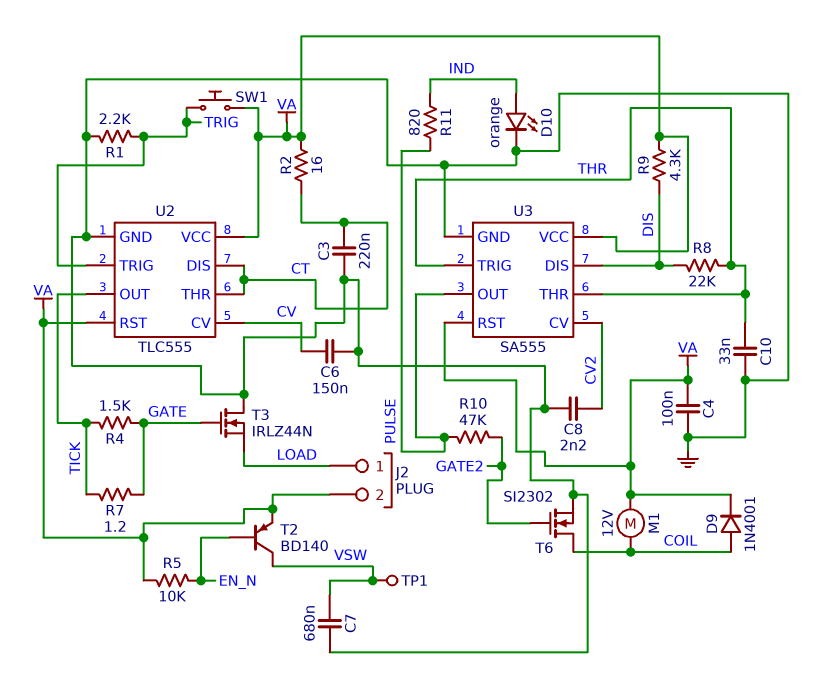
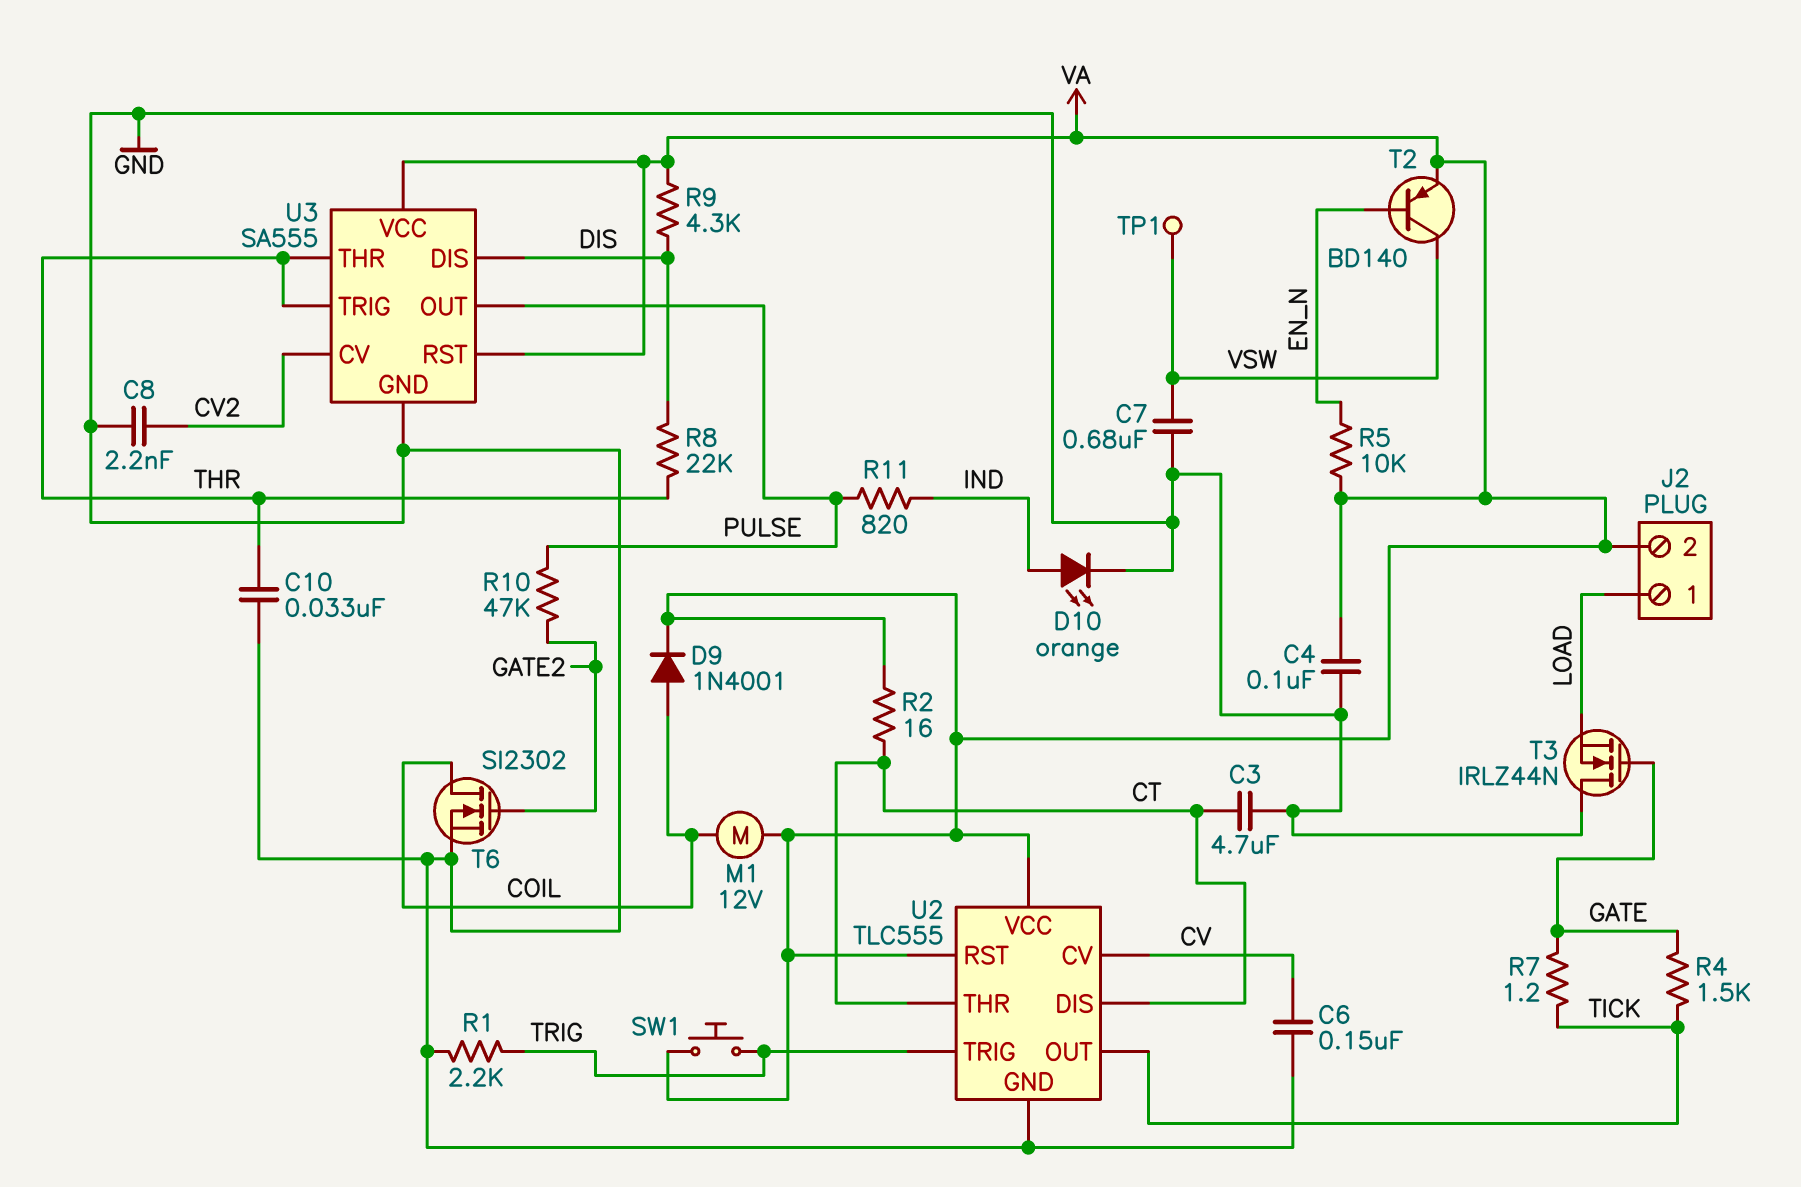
C3: 220nF (CT, GND) -> 4.7uF (CT, GND)

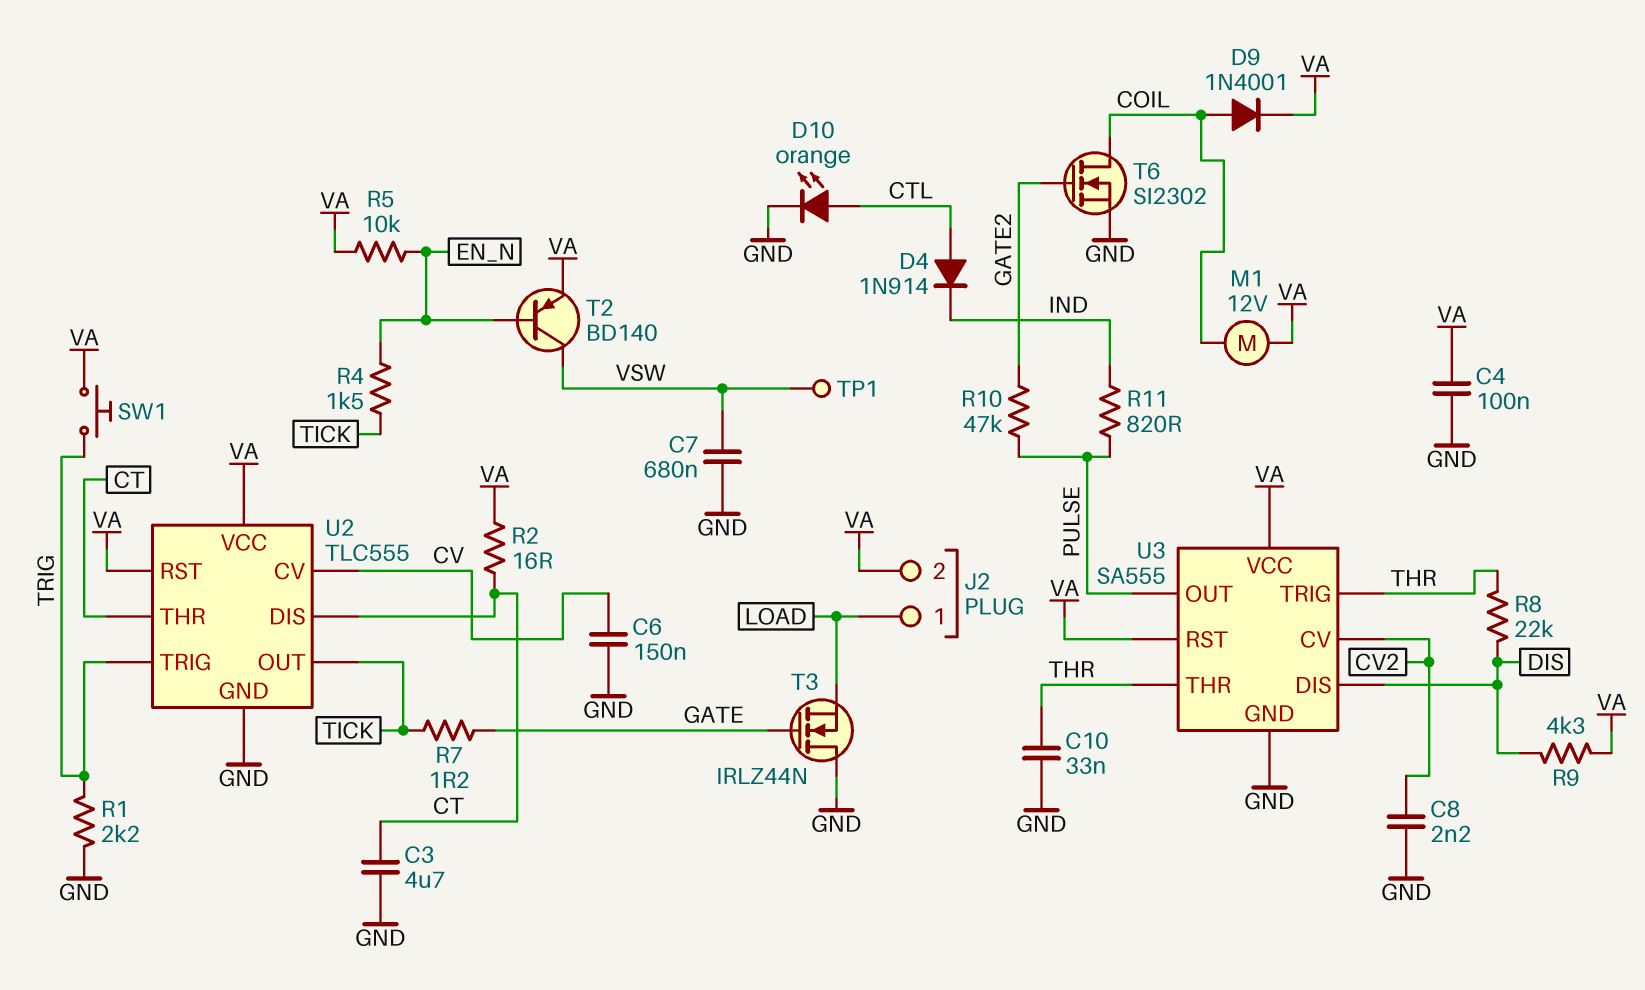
D4: none -> diode 1N914 (A CTL, K IND)
D10: LED orange (A IND, K GND) -> LED orange (A CTL, K GND)
R4: 1.5k (GATE, TICK) -> 1.5k (EN_N, TICK)

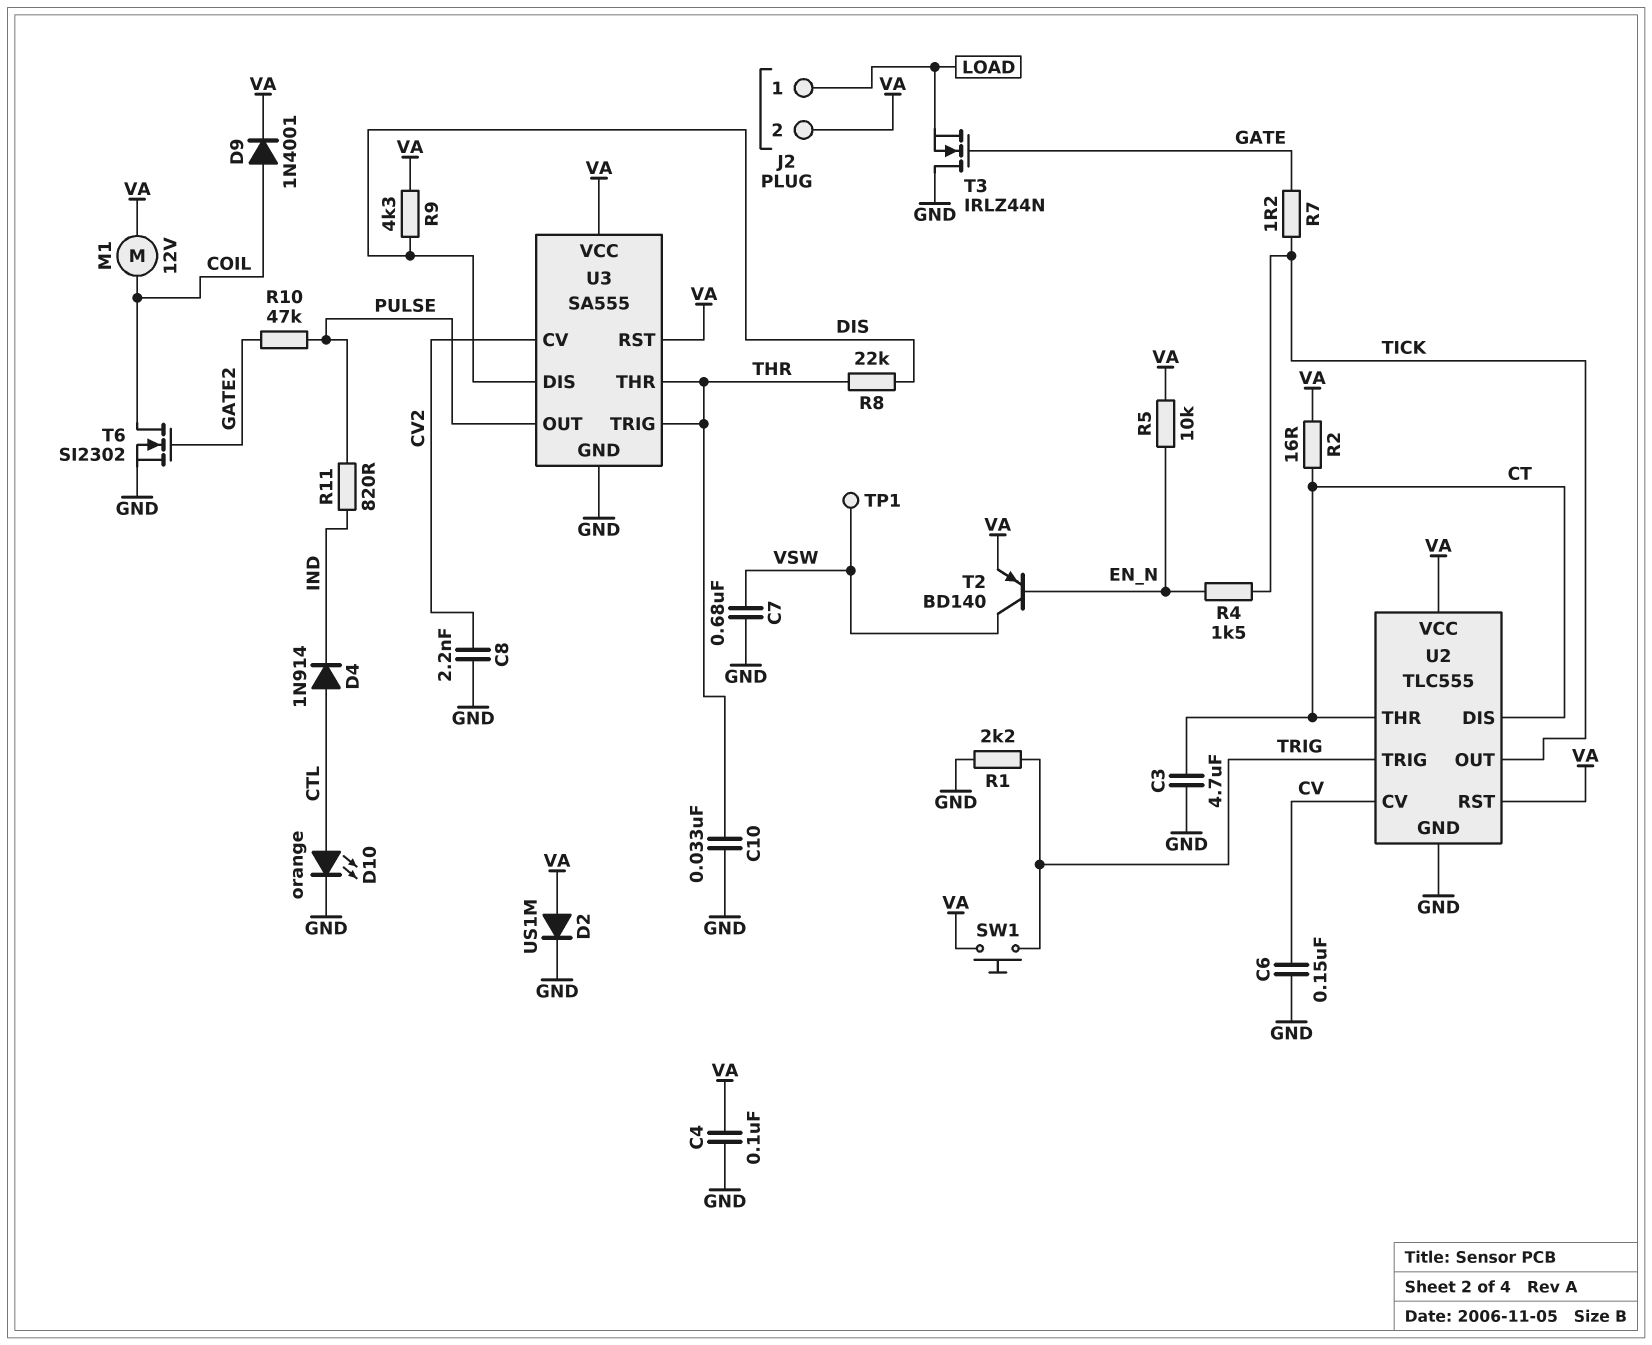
D2: none -> diode US1M (A VA, K GND)

